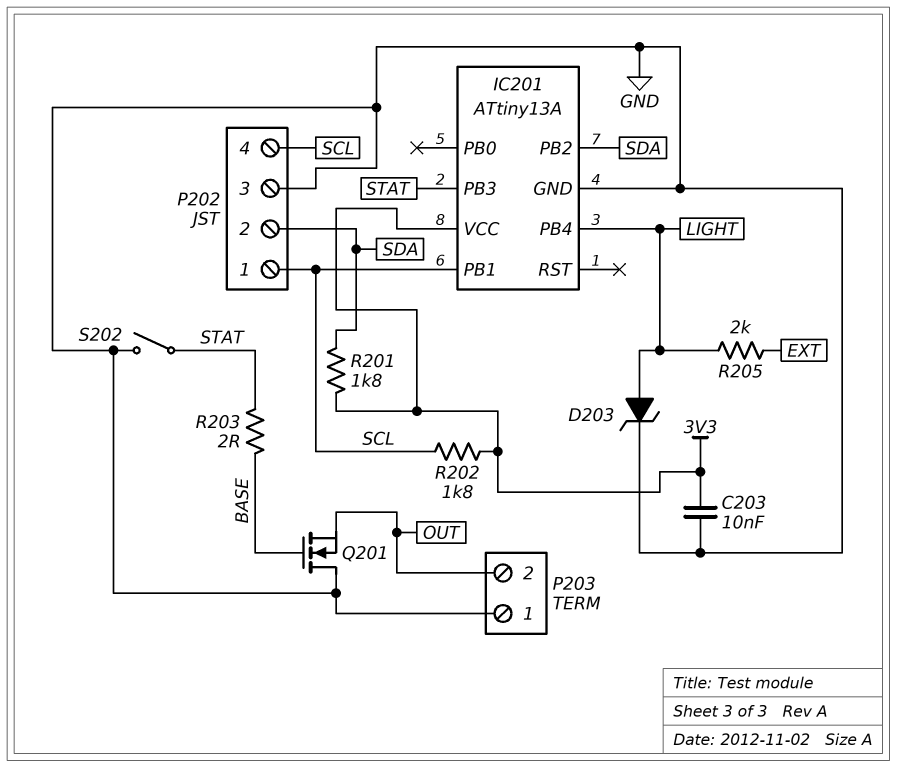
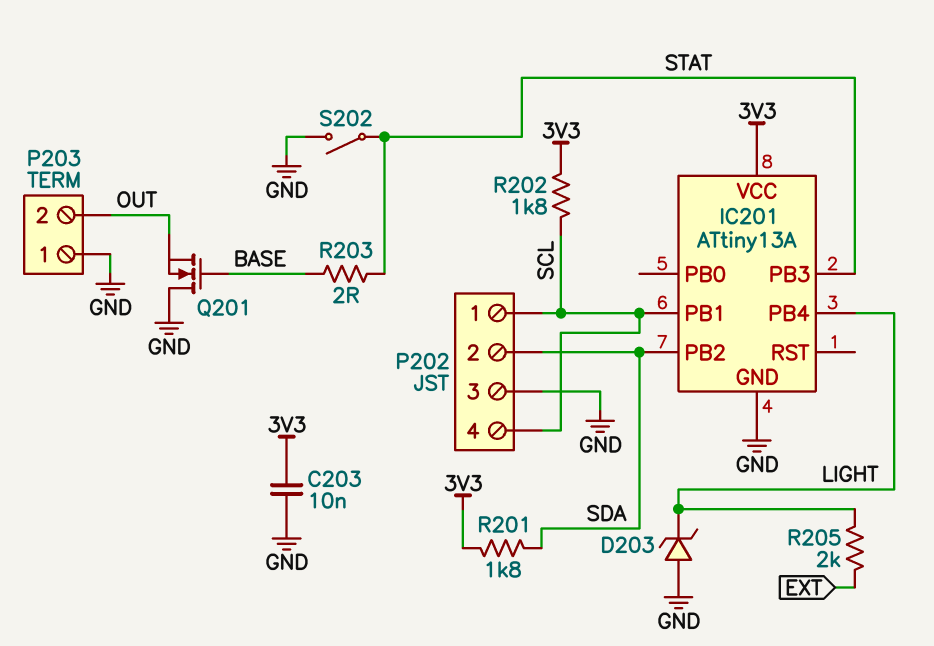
D203: zener (A LIGHT, K GND) -> zener (A GND, K LIGHT)

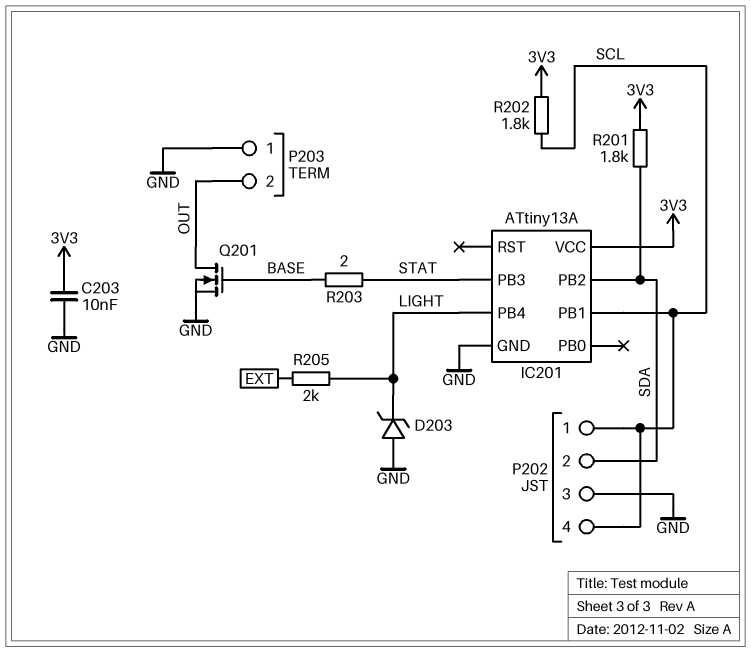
Q201: NMOS (G BASE, D GND, S OUT) -> NMOS (G BASE, D OUT, S GND)
S202: switch (GND, STAT) -> none

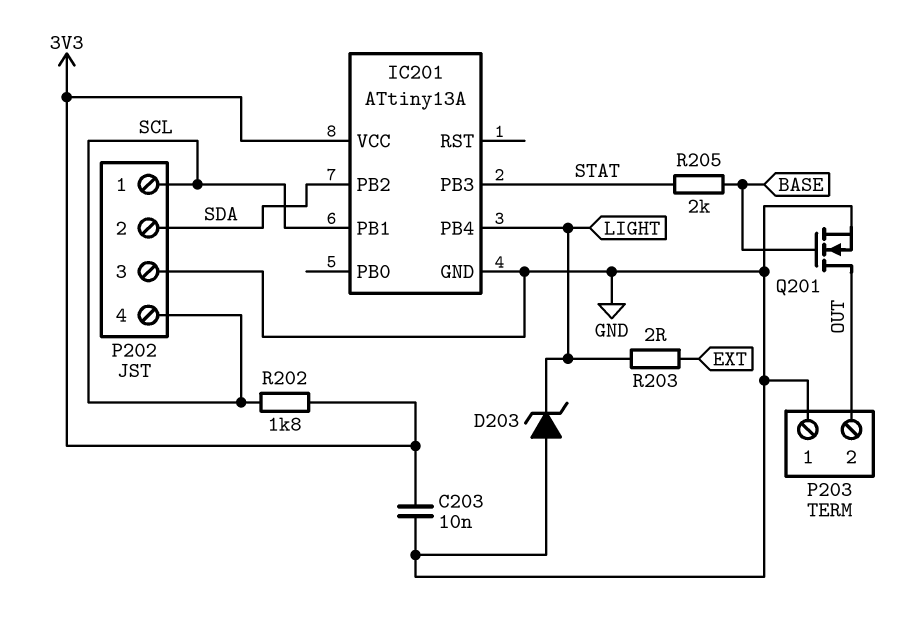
R201: 1.8k (3V3, SDA) -> none
R203: 2 (BASE, STAT) -> 2 (EXT, LIGHT)
R205: 2k (EXT, LIGHT) -> 2k (BASE, STAT)

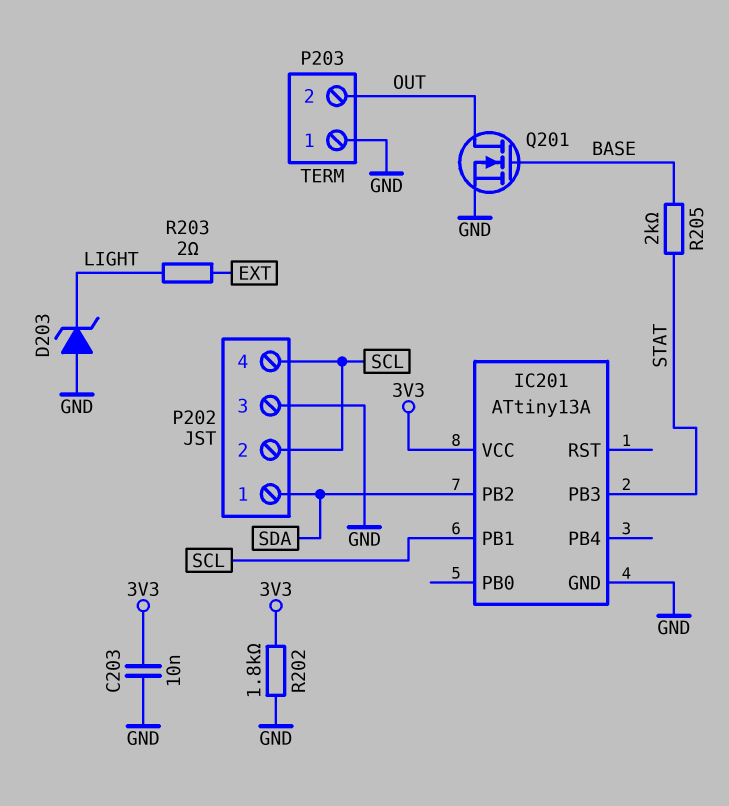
IC201 pin PB4: LIGHT -> none
P202 pin 1: SCL -> SDA
P202 pin 2: SDA -> SCL
R202: 1.8k (3V3, SCL) -> 1.8k (3V3, GND)

